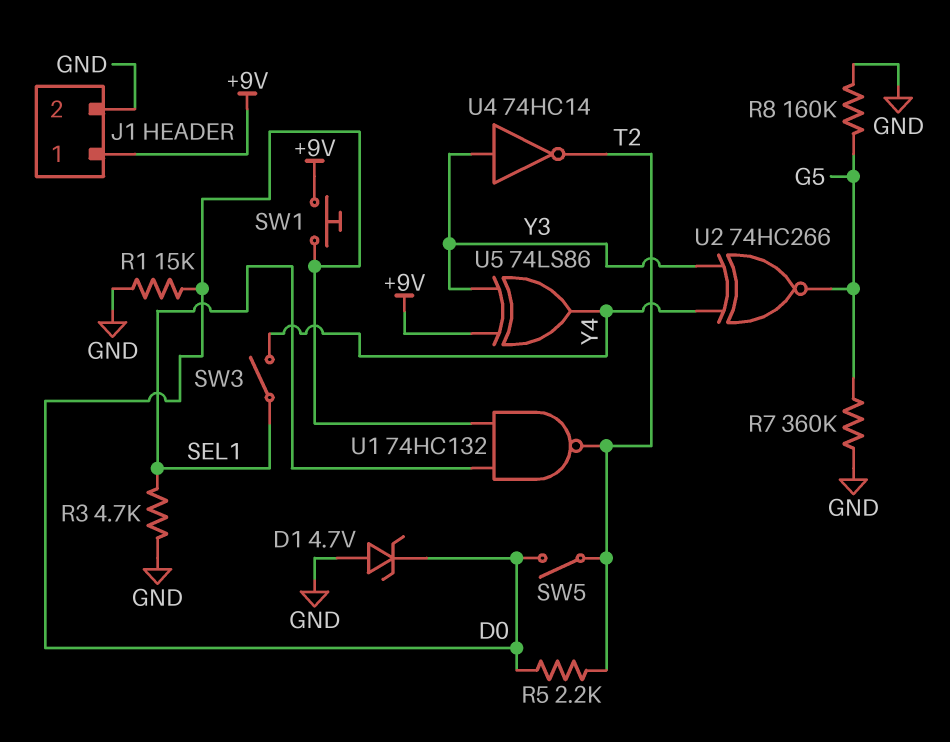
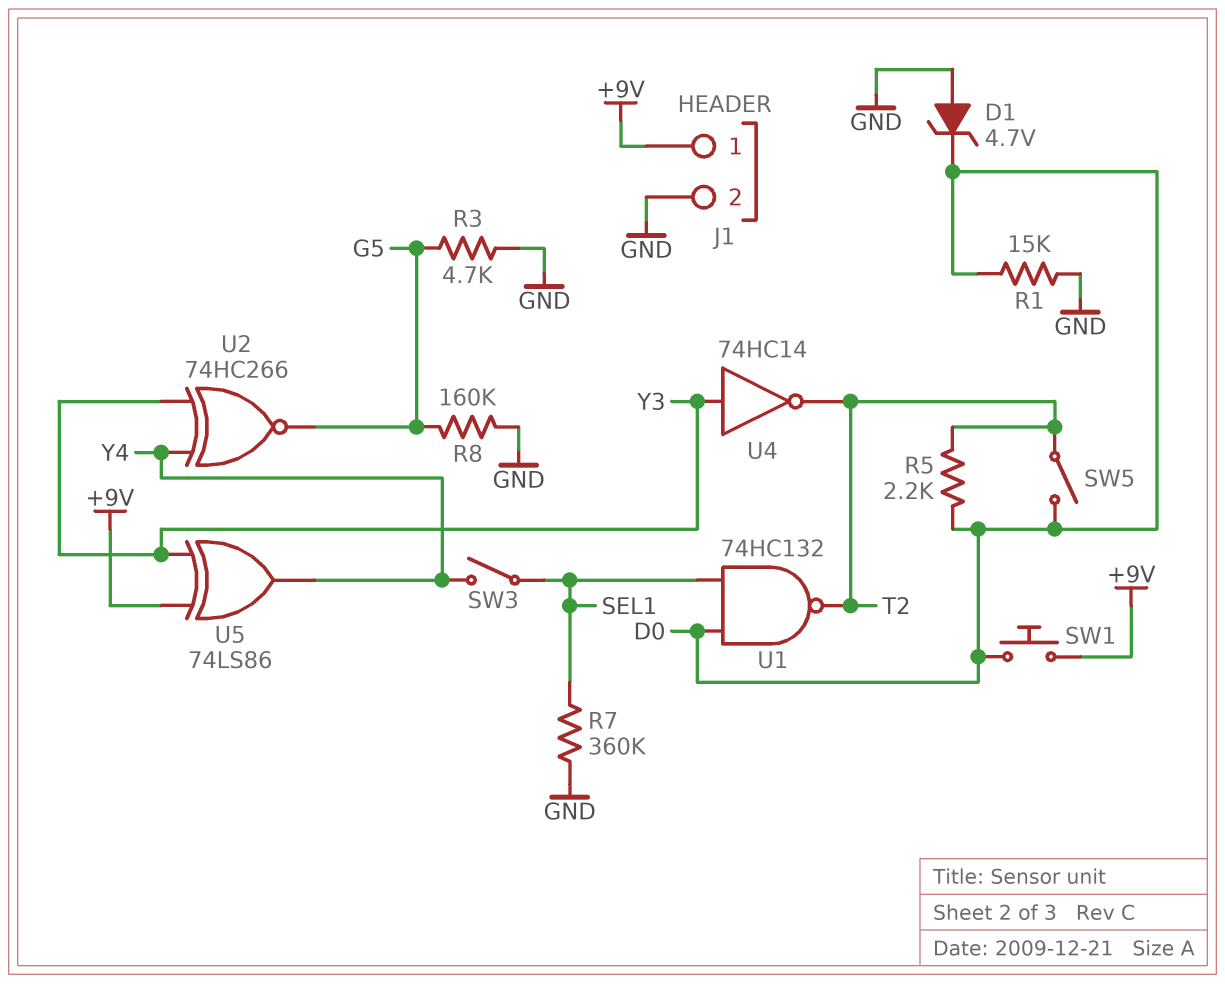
R3: 4.7k (GND, SEL1) -> 4.7k (G5, GND)
R7: 360k (G5, GND) -> 360k (GND, SEL1)

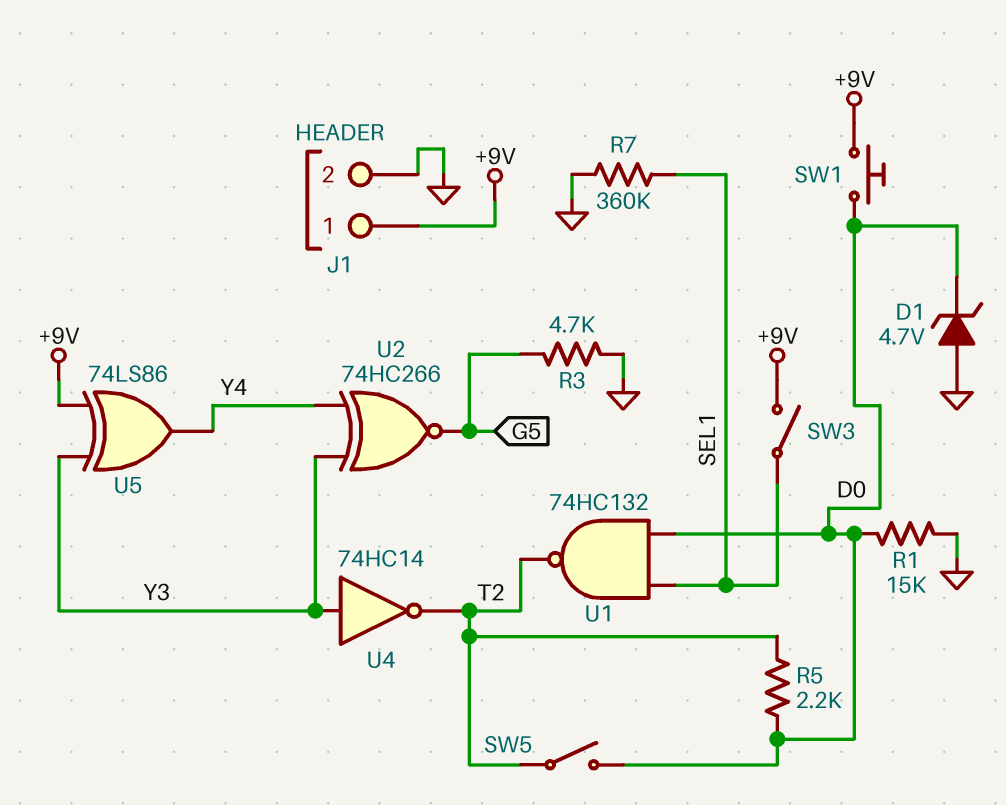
R8: 160k (G5, GND) -> none
SW3: switch (SEL1, Y4) -> switch (+9V, SEL1)

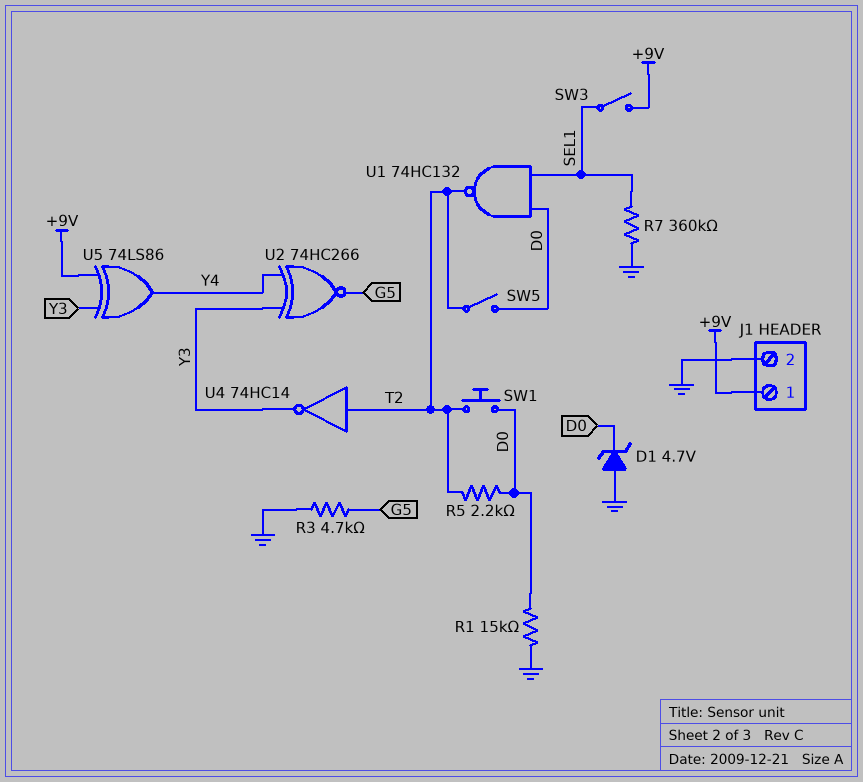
SW1: button (+9V, D0) -> button (D0, T2)
U4: NOT 74HC14 (in Y3, out T2) -> NOT 74HC14 (in T2, out Y3)

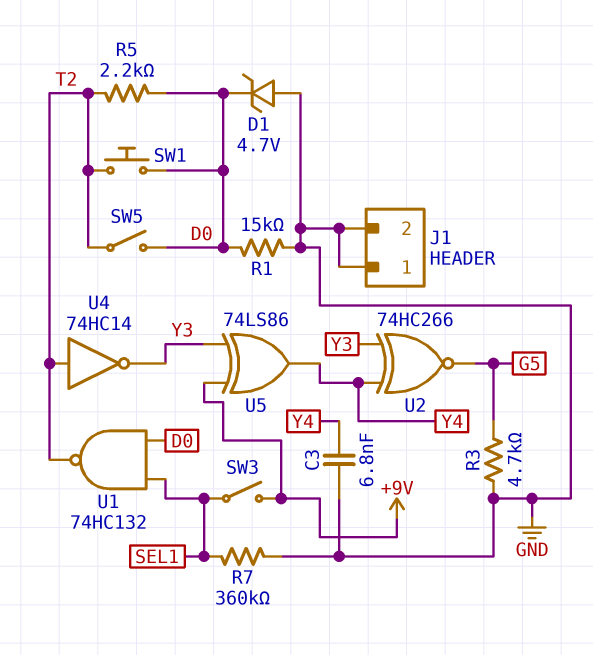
C3: none -> 6.8nF (GND, Y4)
J1 pin 1: +9V -> GND

